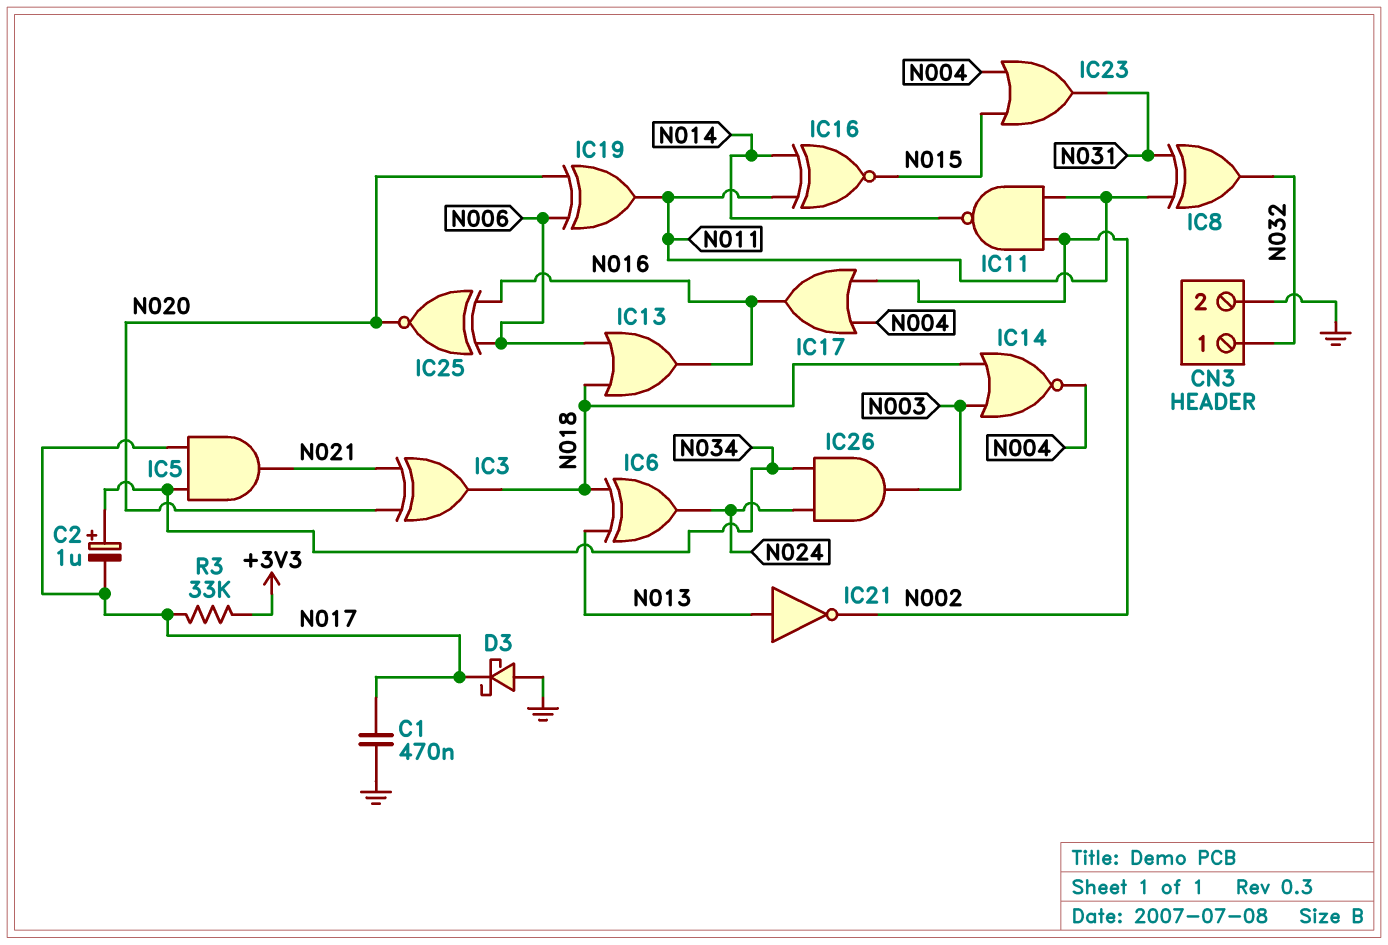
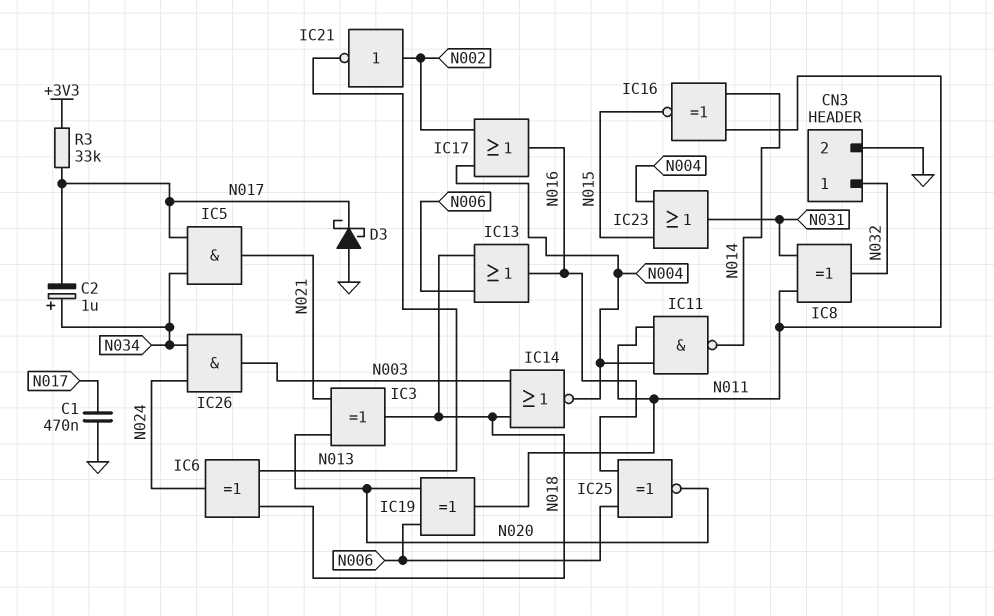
IC11: NAND (in N002, in N011, out N014) -> NAND (in N004, in N011, out N014)
IC21: NOT (in N013, out N002) -> NOT (in N002, out N013)

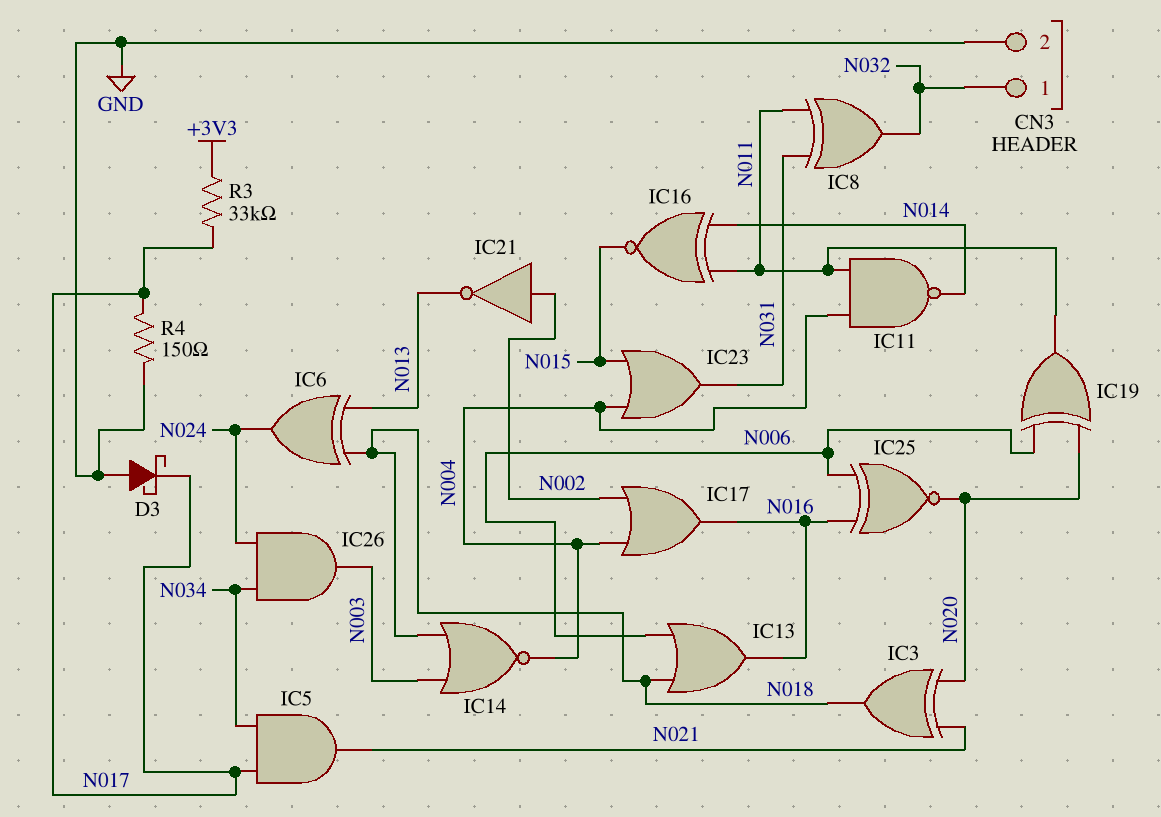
C1: 470nF (GND, N017) -> none
C2: 1uF (plus N034, minus N017) -> none
R4: none -> 150 (GND, N017)

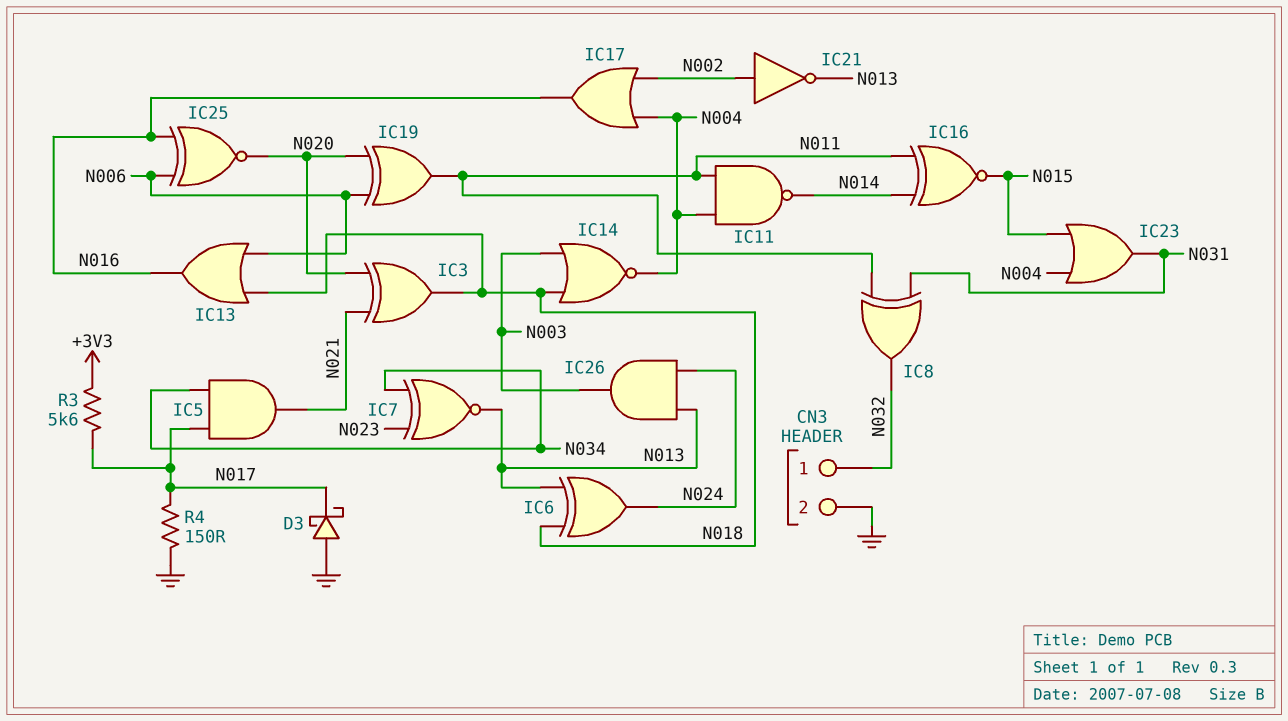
IC7: none -> XNOR (in N023, in N034, out N013)
IC26: AND (in N024, in N034, out N003) -> AND (in N013, in N024, out N003)
R3: 33k (+3V3, N017) -> 5.6k (+3V3, N017)

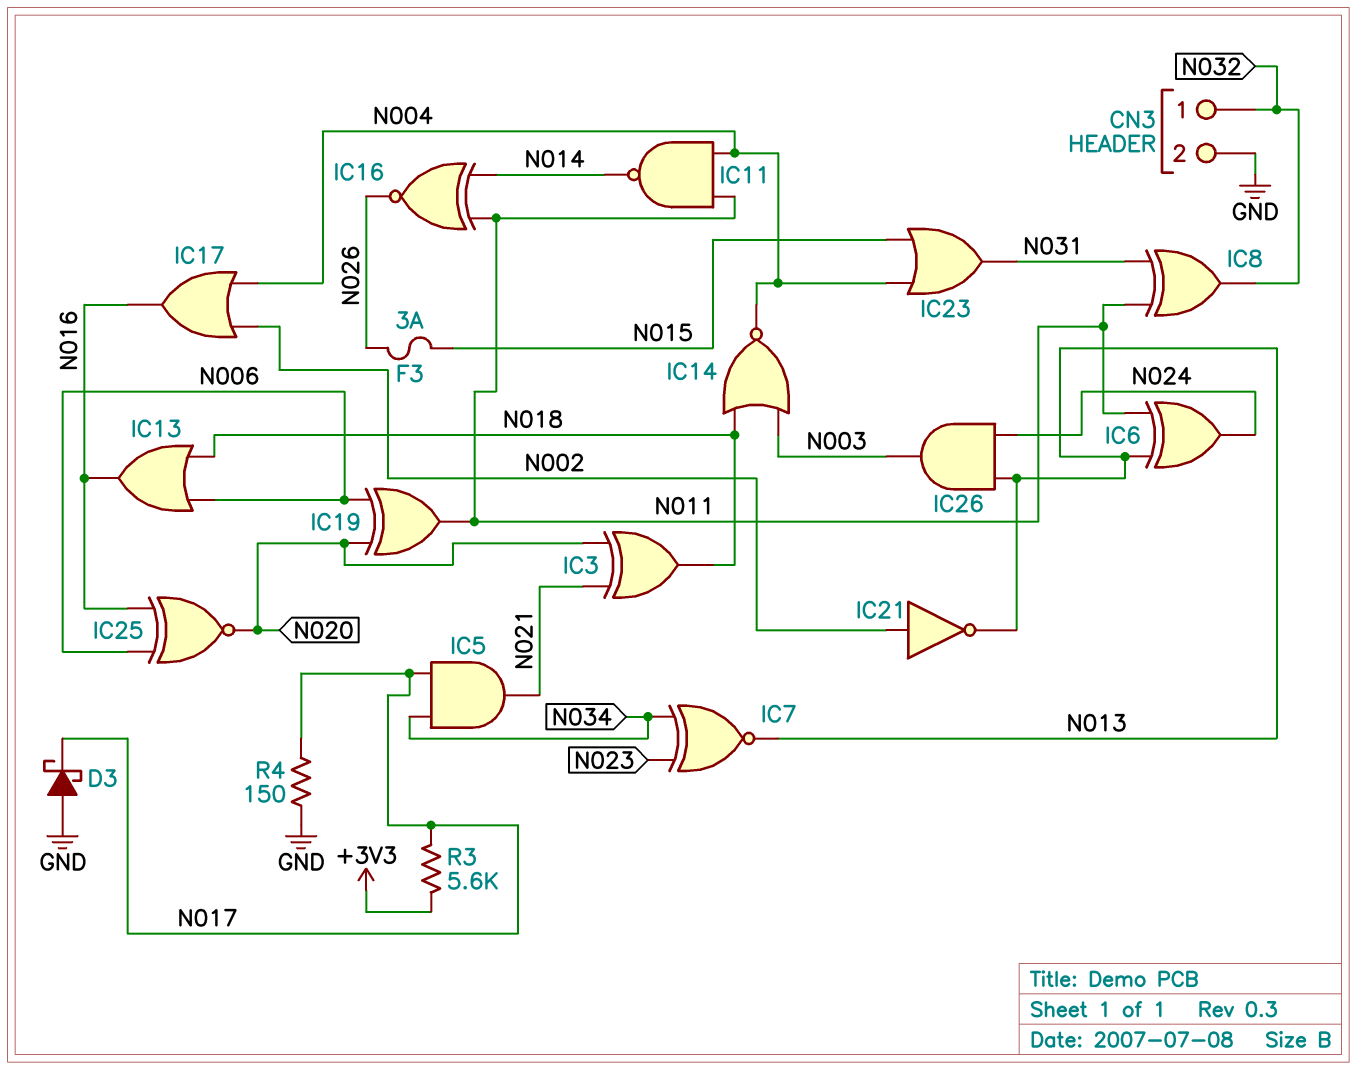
F3: none -> 3A (N015, N026)
IC6: XOR (in N013, in N018, out N024) -> XOR (in N011, in N013, out N024)
IC16: XNOR (in N011, in N014, out N015) -> XNOR (in N011, in N014, out N026)

